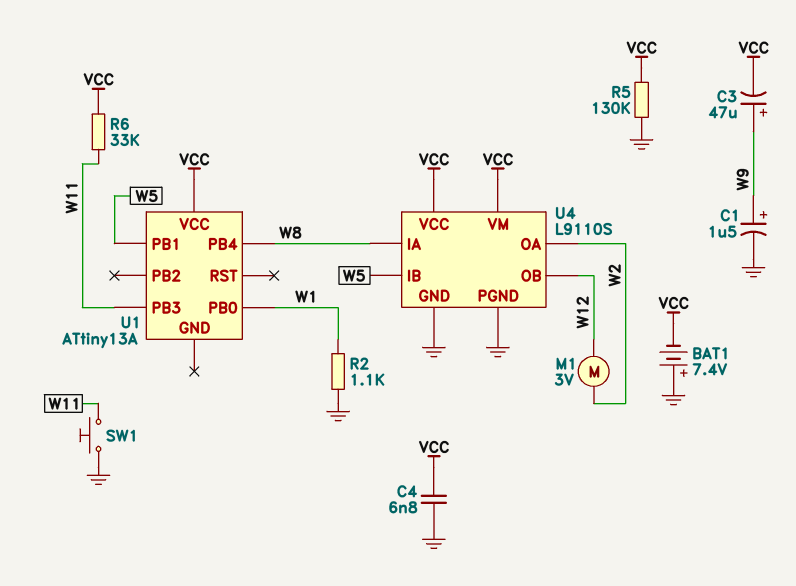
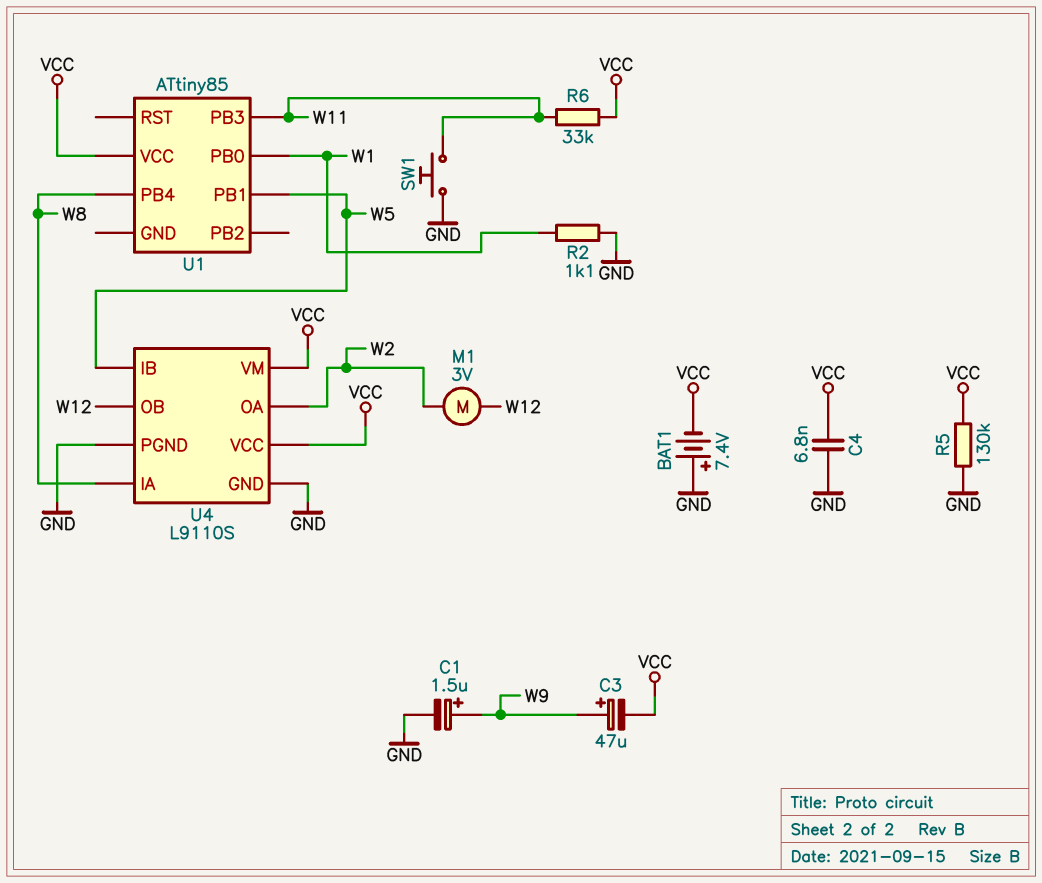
U1: ATtiny13A -> ATtiny85

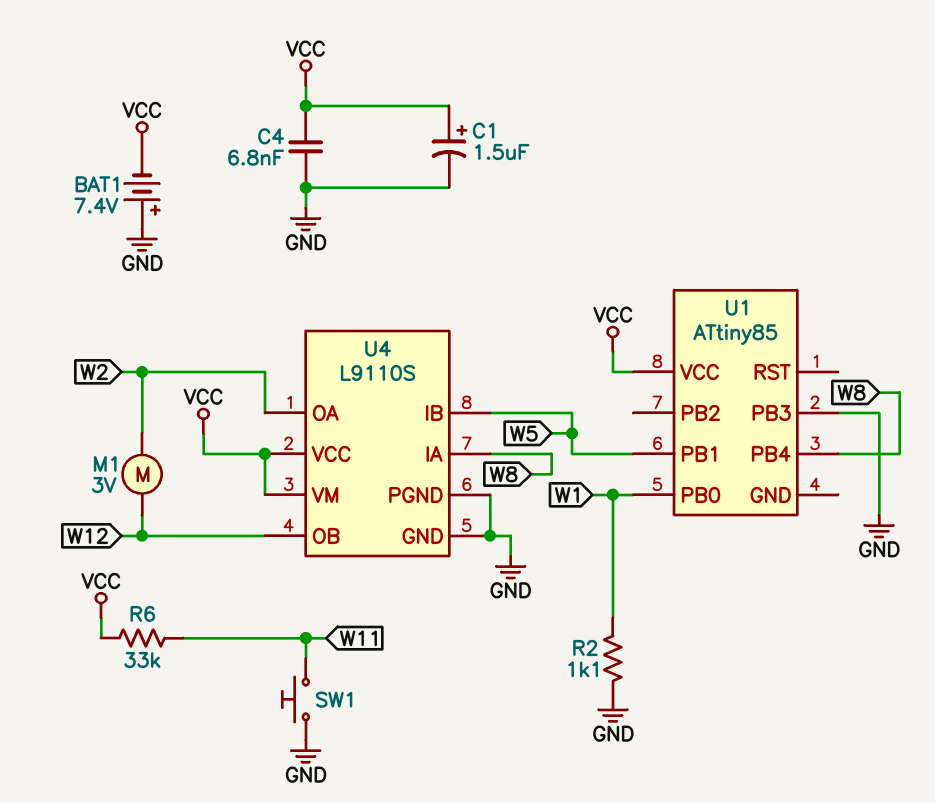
C1: 1.5uF (plus W9, minus GND) -> 1.5uF (plus VCC, minus GND)
C3: 47uF (plus W9, minus VCC) -> none
R5: 130k (GND, VCC) -> none
U1 pin PB3: W11 -> GND

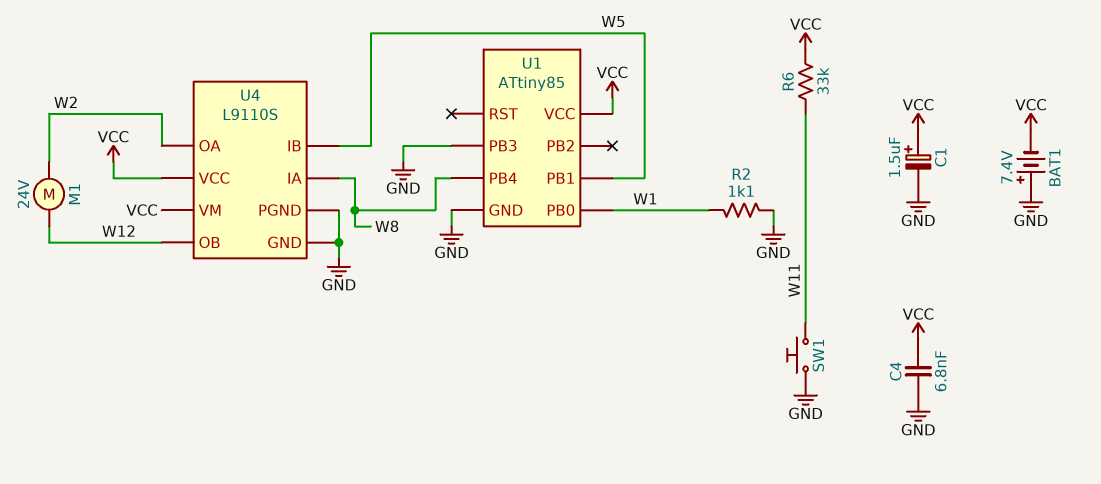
M1: motor 3V (W2, W12) -> motor 24V (W2, W12)
U1 pin GND: none -> GND

